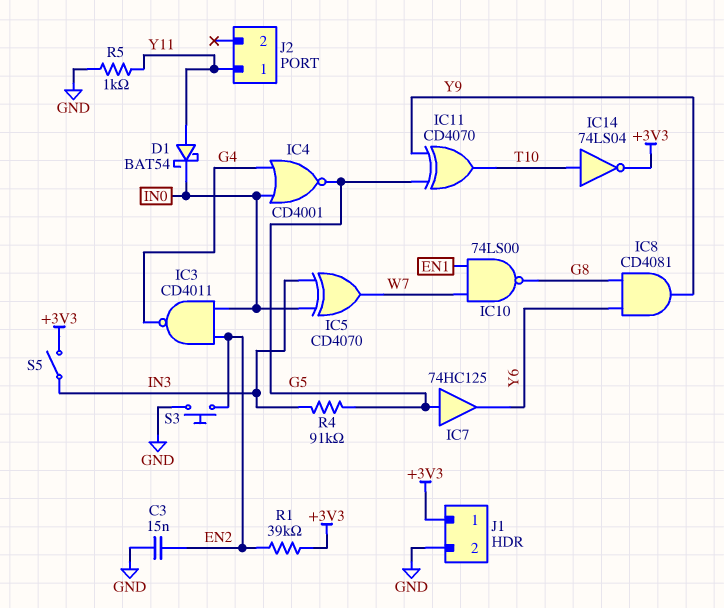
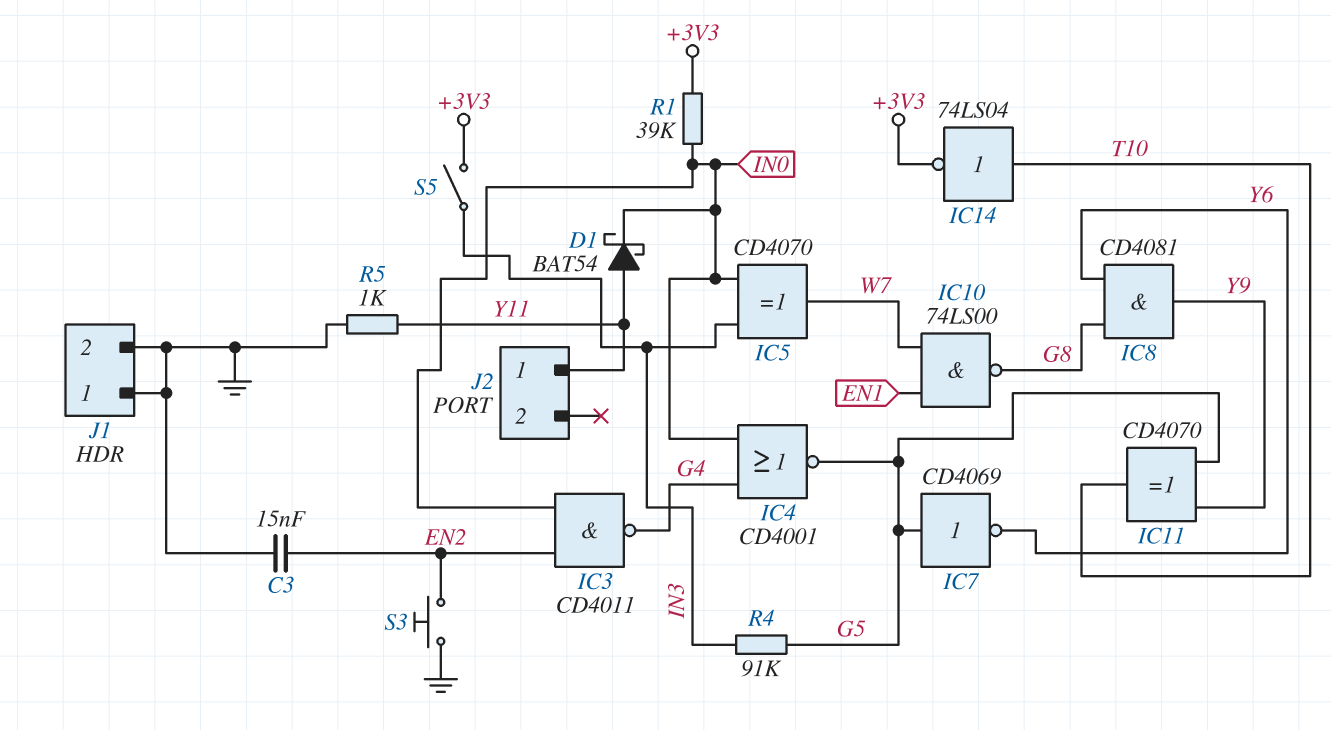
IC7: buffer 74HC125 (in G5, out Y6) -> NOT CD4069 (in G5, out Y6)
J1 pin 1: +3V3 -> GND
R1: 39k (+3V3, EN2) -> 39k (+3V3, IN0)

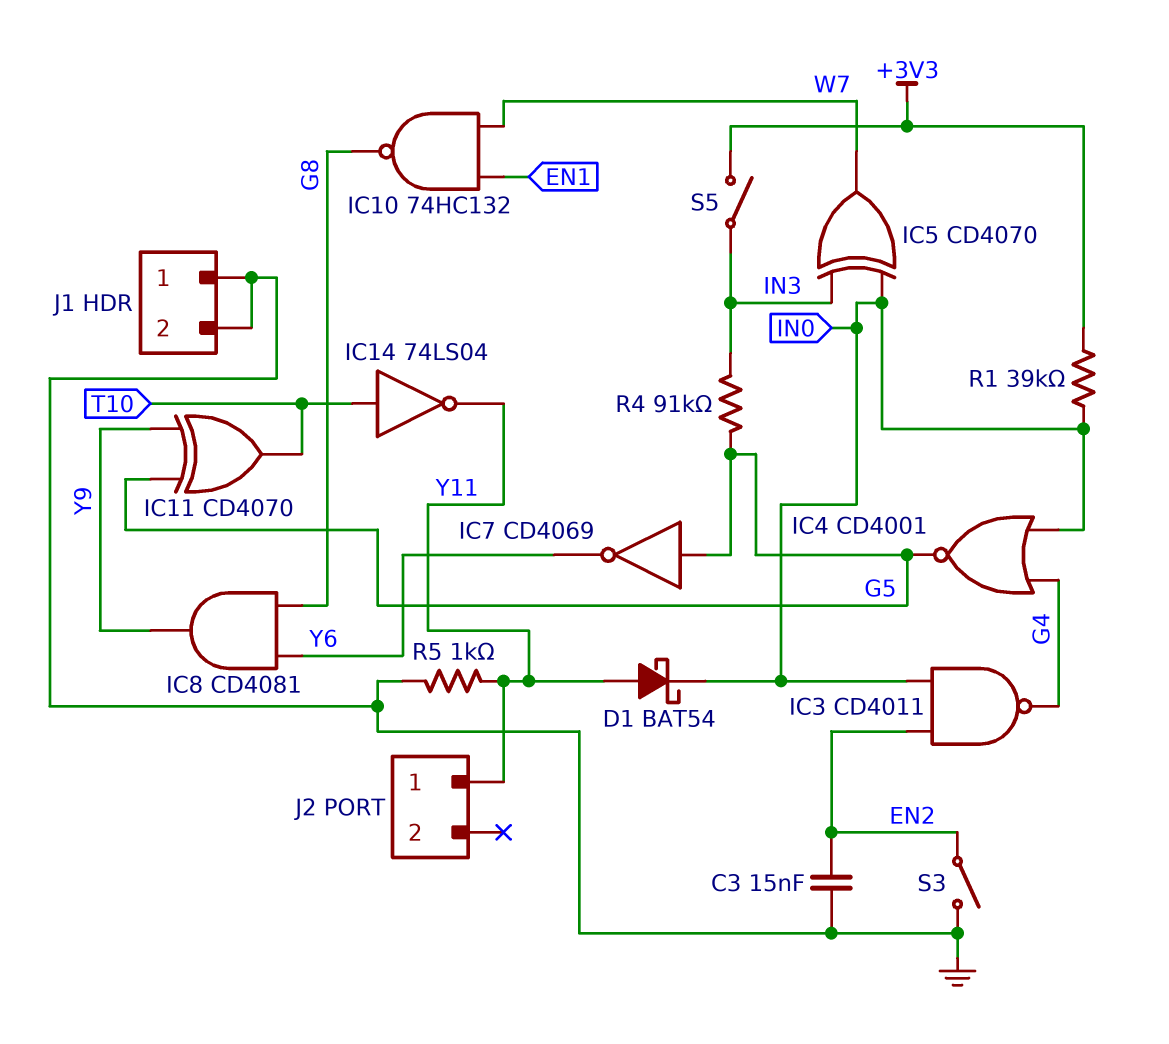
IC10: NAND 74LS00 (in EN1, in W7, out G8) -> NAND 74HC132 (in EN1, in W7, out G8)
IC14: NOT 74LS04 (in T10, out +3V3) -> NOT 74LS04 (in T10, out Y11)
S3: button (EN2, GND) -> switch (EN2, GND)

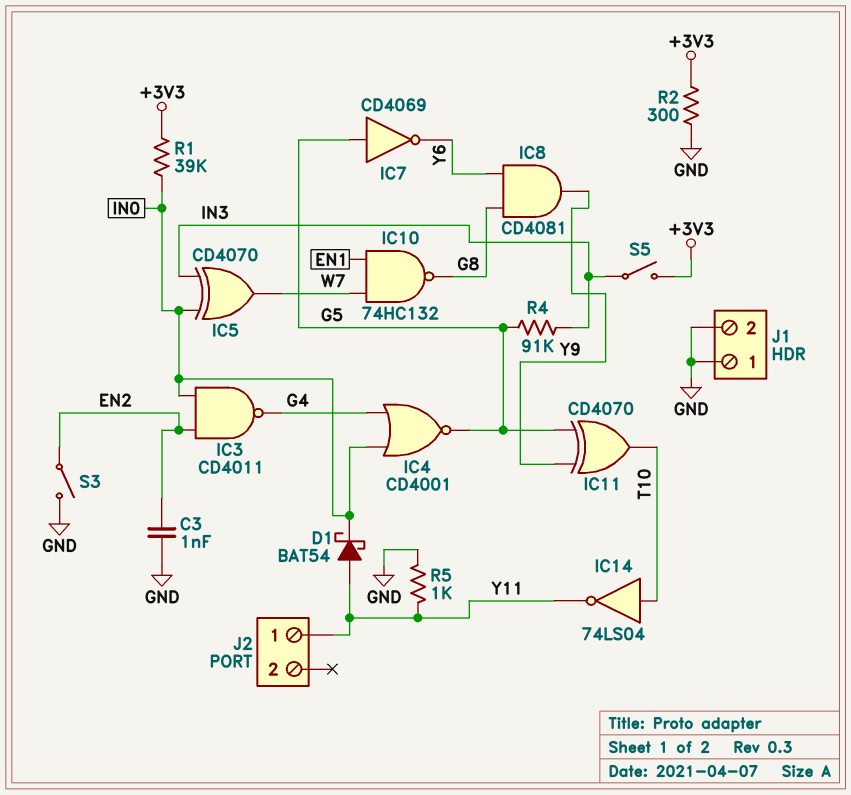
C3: 15nF (EN2, GND) -> 1nF (EN2, GND)
R2: none -> 300 (+3V3, GND)

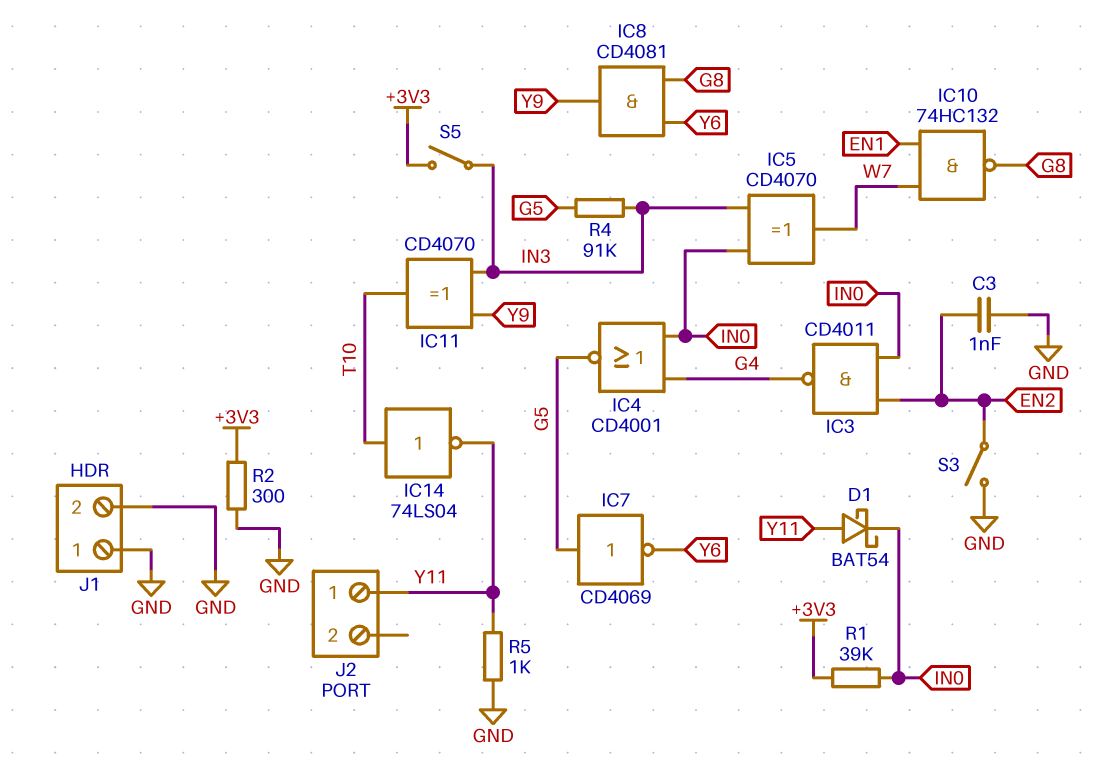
IC11: XOR CD4070 (in G5, in Y9, out T10) -> XOR CD4070 (in IN3, in Y9, out T10)

